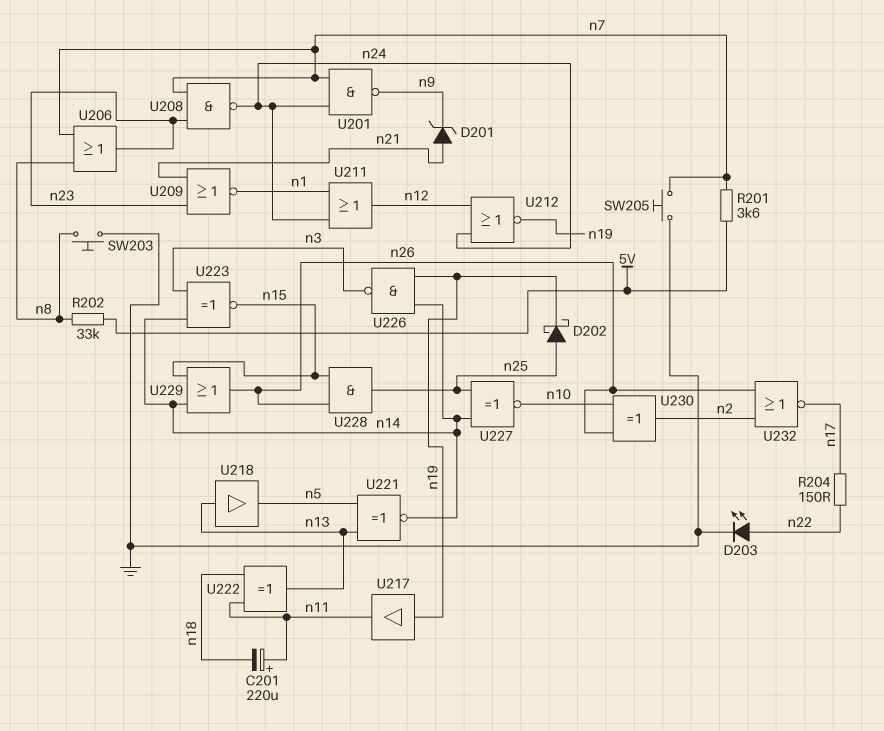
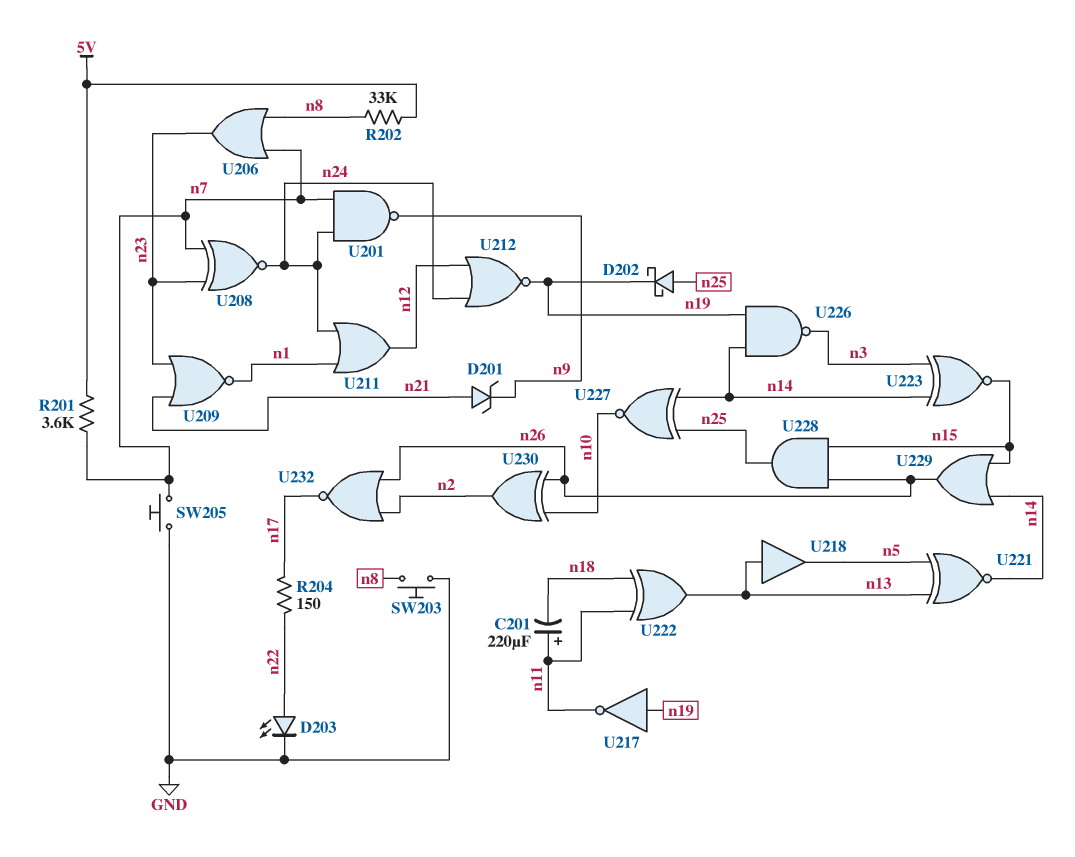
U208: NAND (in n7, in n23, out n24) -> XNOR (in n7, in n23, out n24)
U217: buffer (in n19, out n11) -> NOT (in n19, out n11)

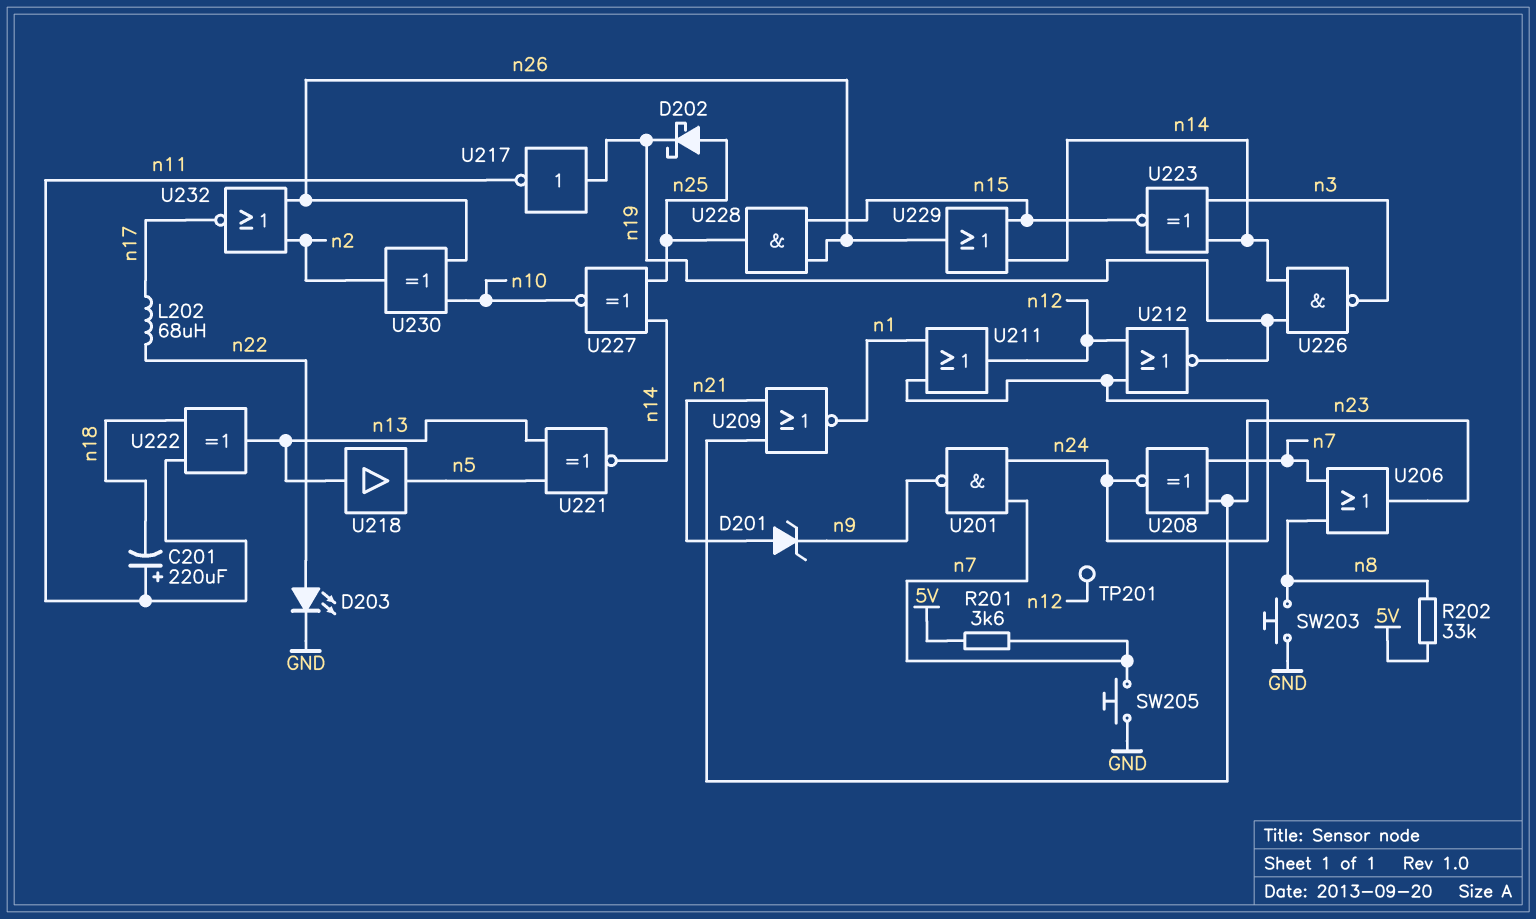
L202: none -> 68uH (n17, n22)
R204: 150 (n17, n22) -> none
TP201: none -> test point (n12)

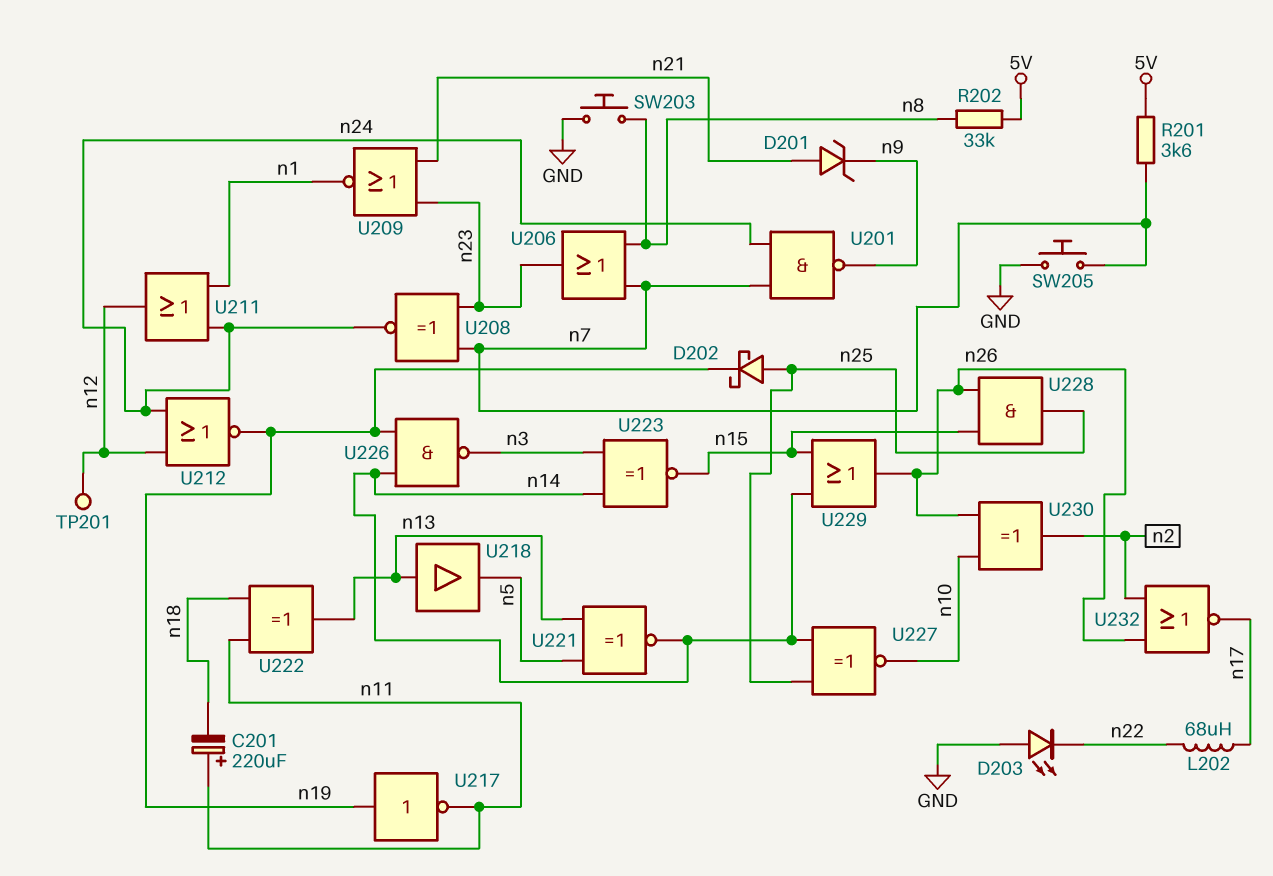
D203: LED (A n22, K GND) -> LED (A GND, K n22)

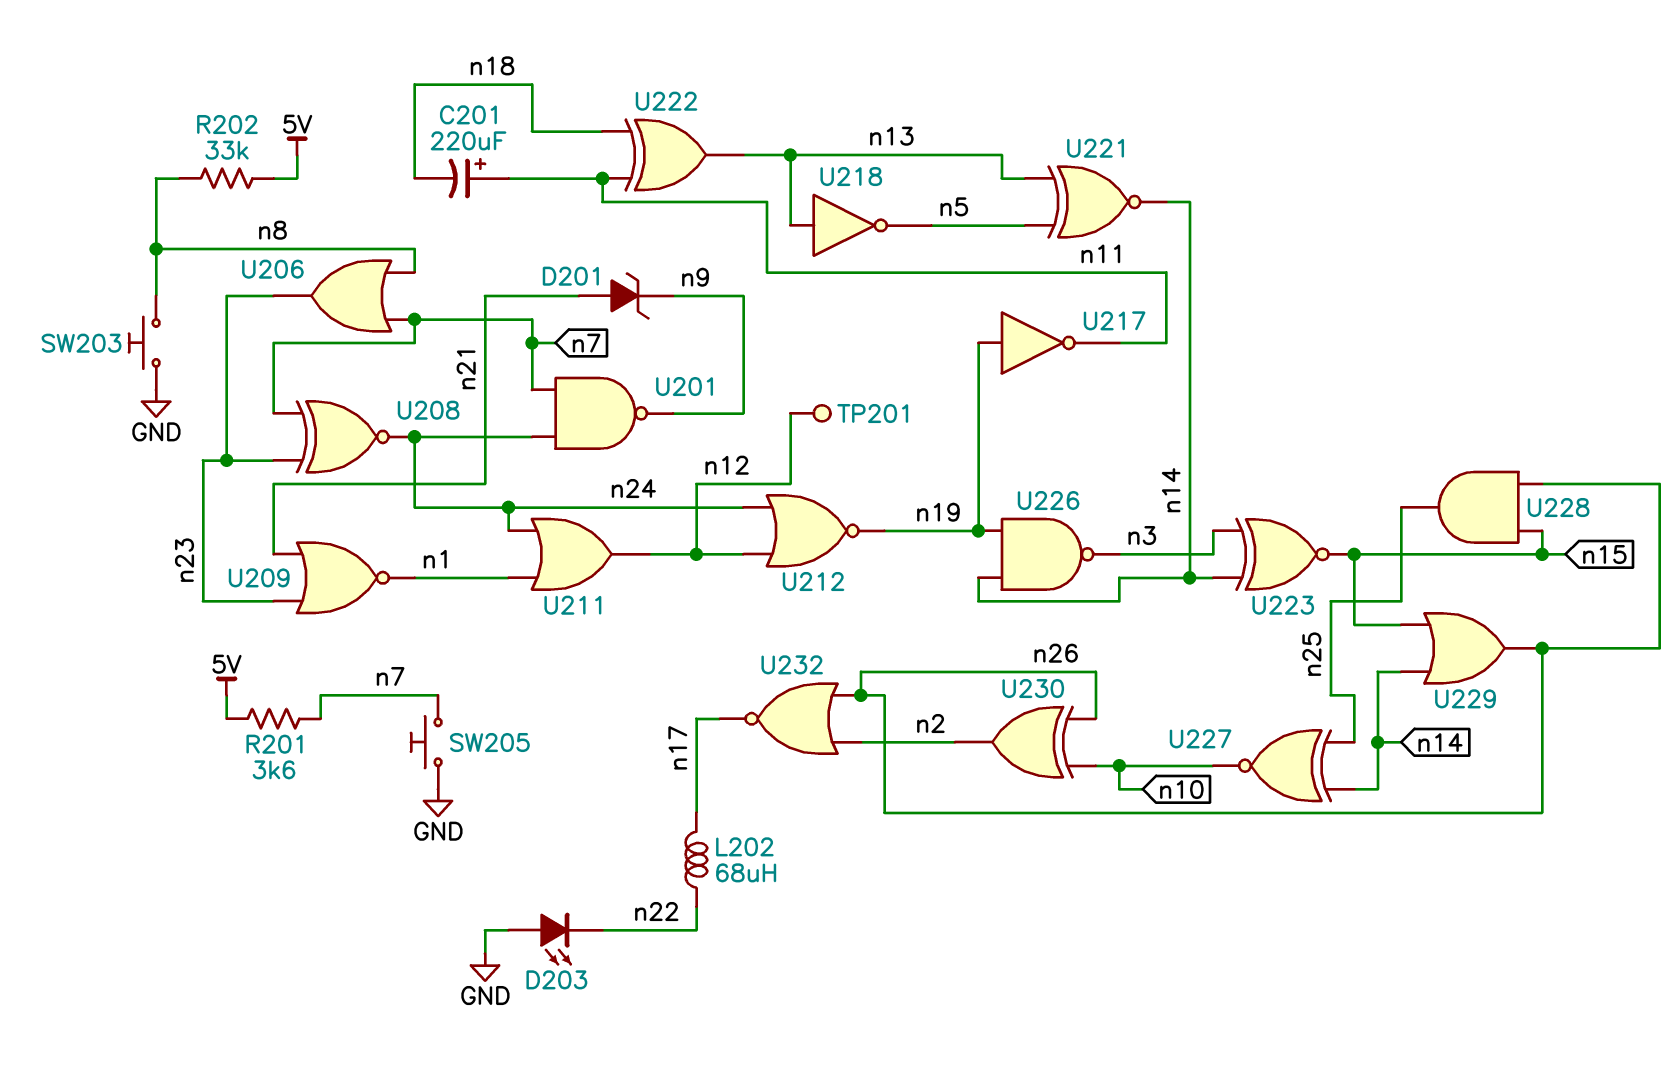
D202: schottky (A n25, K n19) -> none
U218: buffer (in n13, out n5) -> NOT (in n13, out n5)

